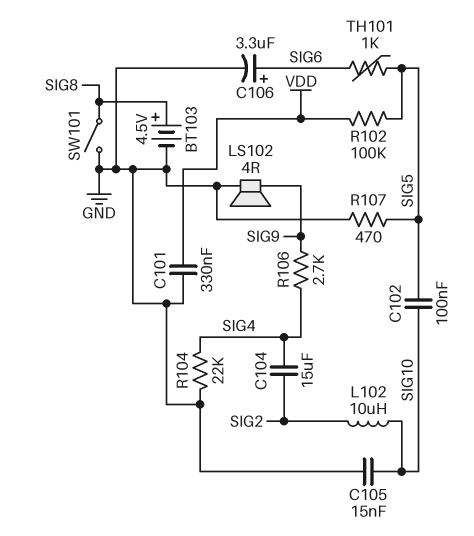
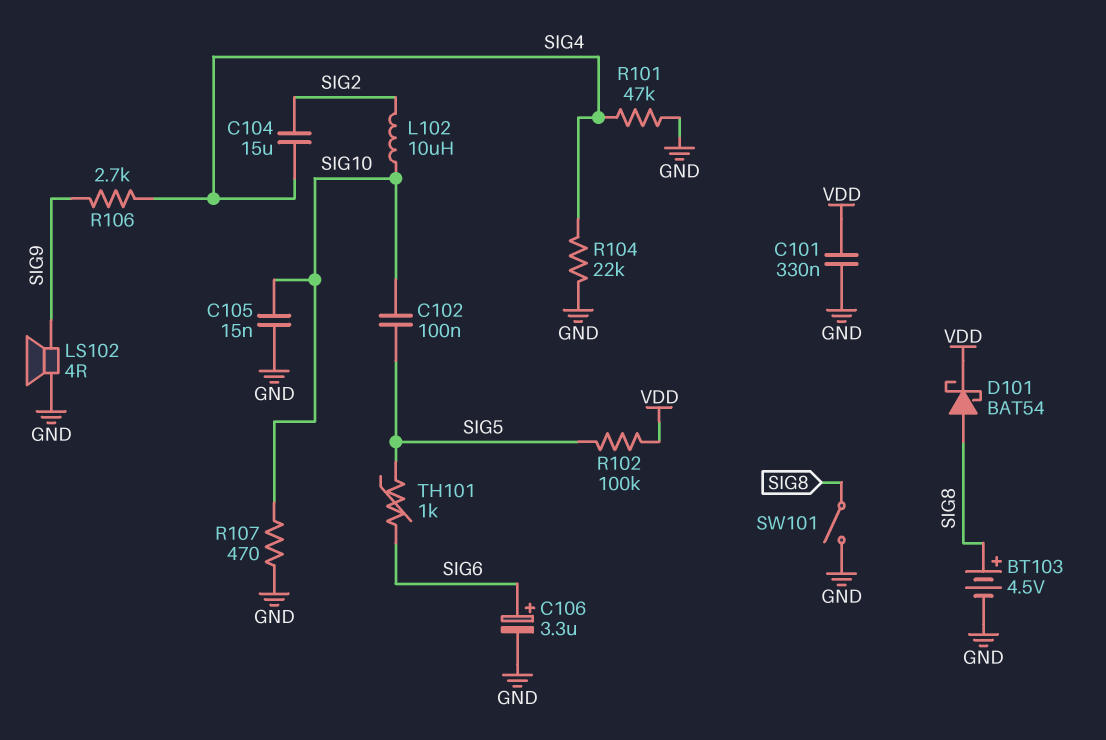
D101: none -> schottky BAT54 (A SIG8, K VDD)
R101: none -> 47k (GND, SIG4)
R107: 470 (GND, SIG5) -> 470 (GND, SIG10)

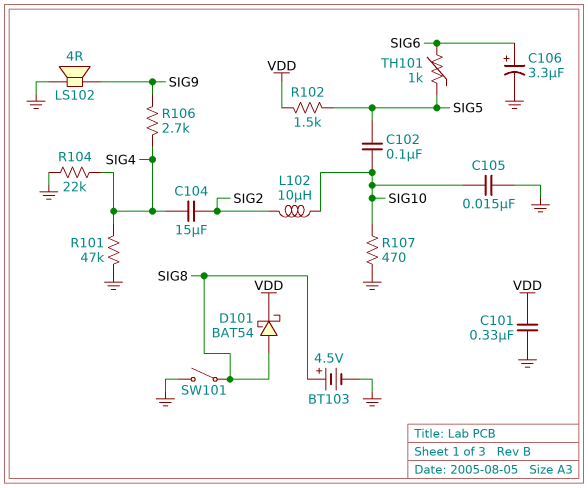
R102: 100k (SIG5, VDD) -> 1.5k (SIG5, VDD)

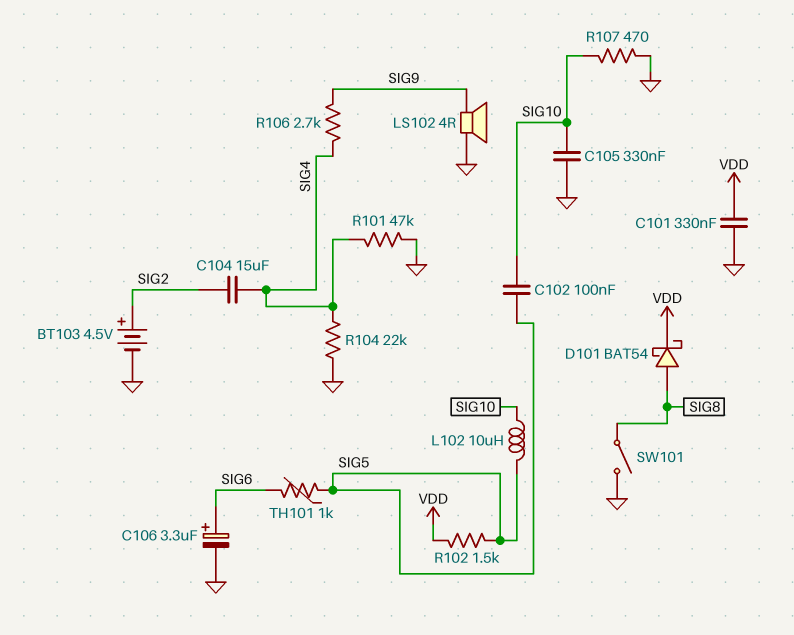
BT103: 4.5V (plus SIG8, minus GND) -> 4.5V (plus SIG2, minus GND)
C105: 15nF (GND, SIG10) -> 330nF (GND, SIG10)
L102: 10uH (SIG2, SIG10) -> 10uH (SIG5, SIG10)

